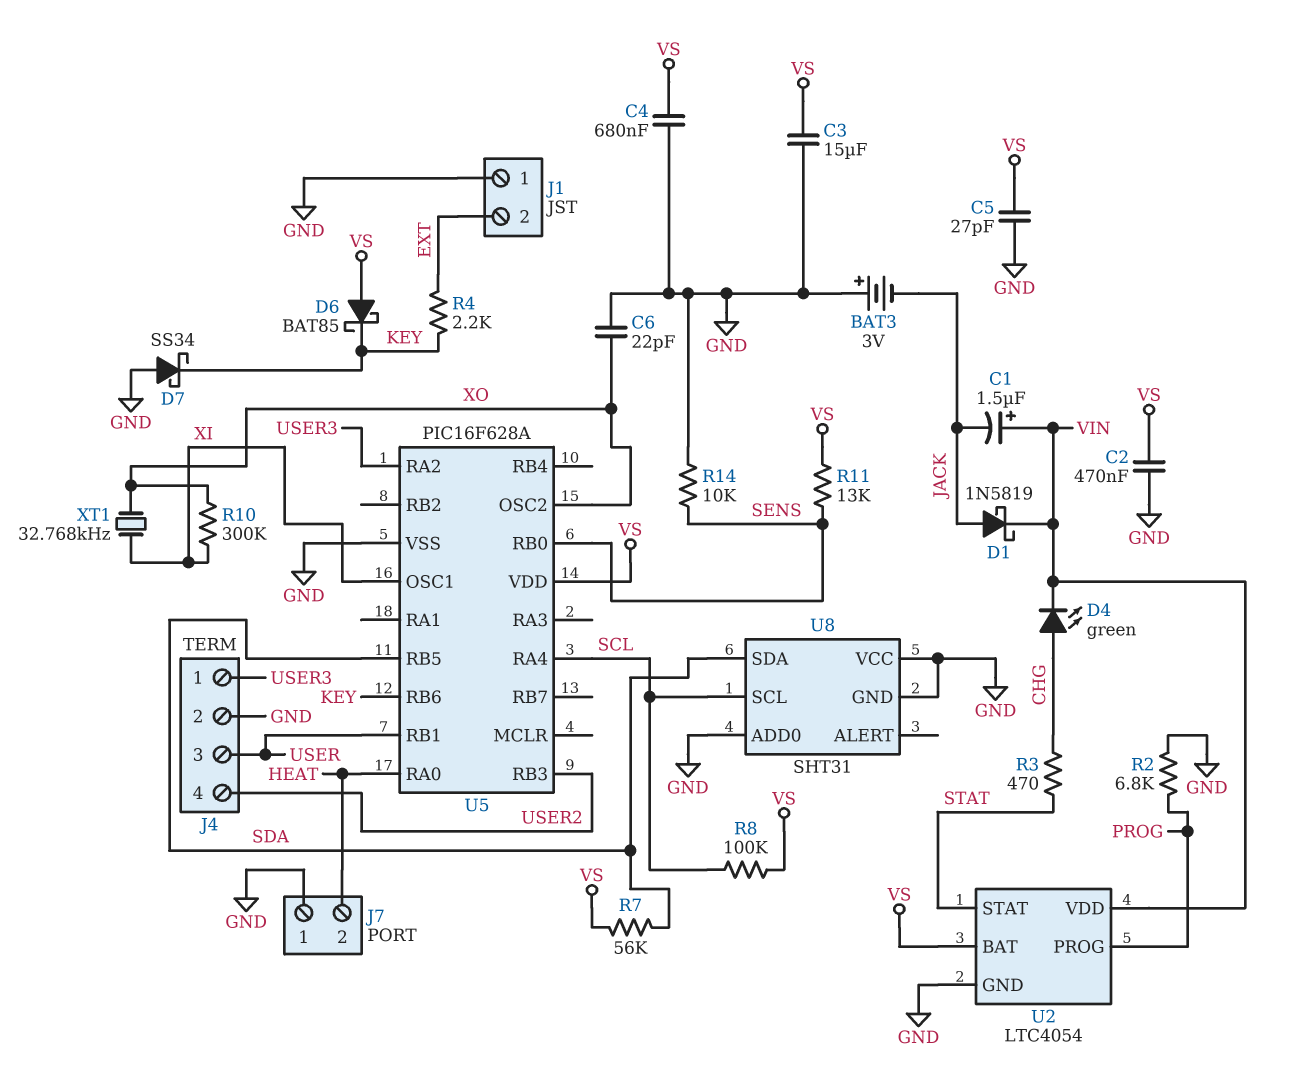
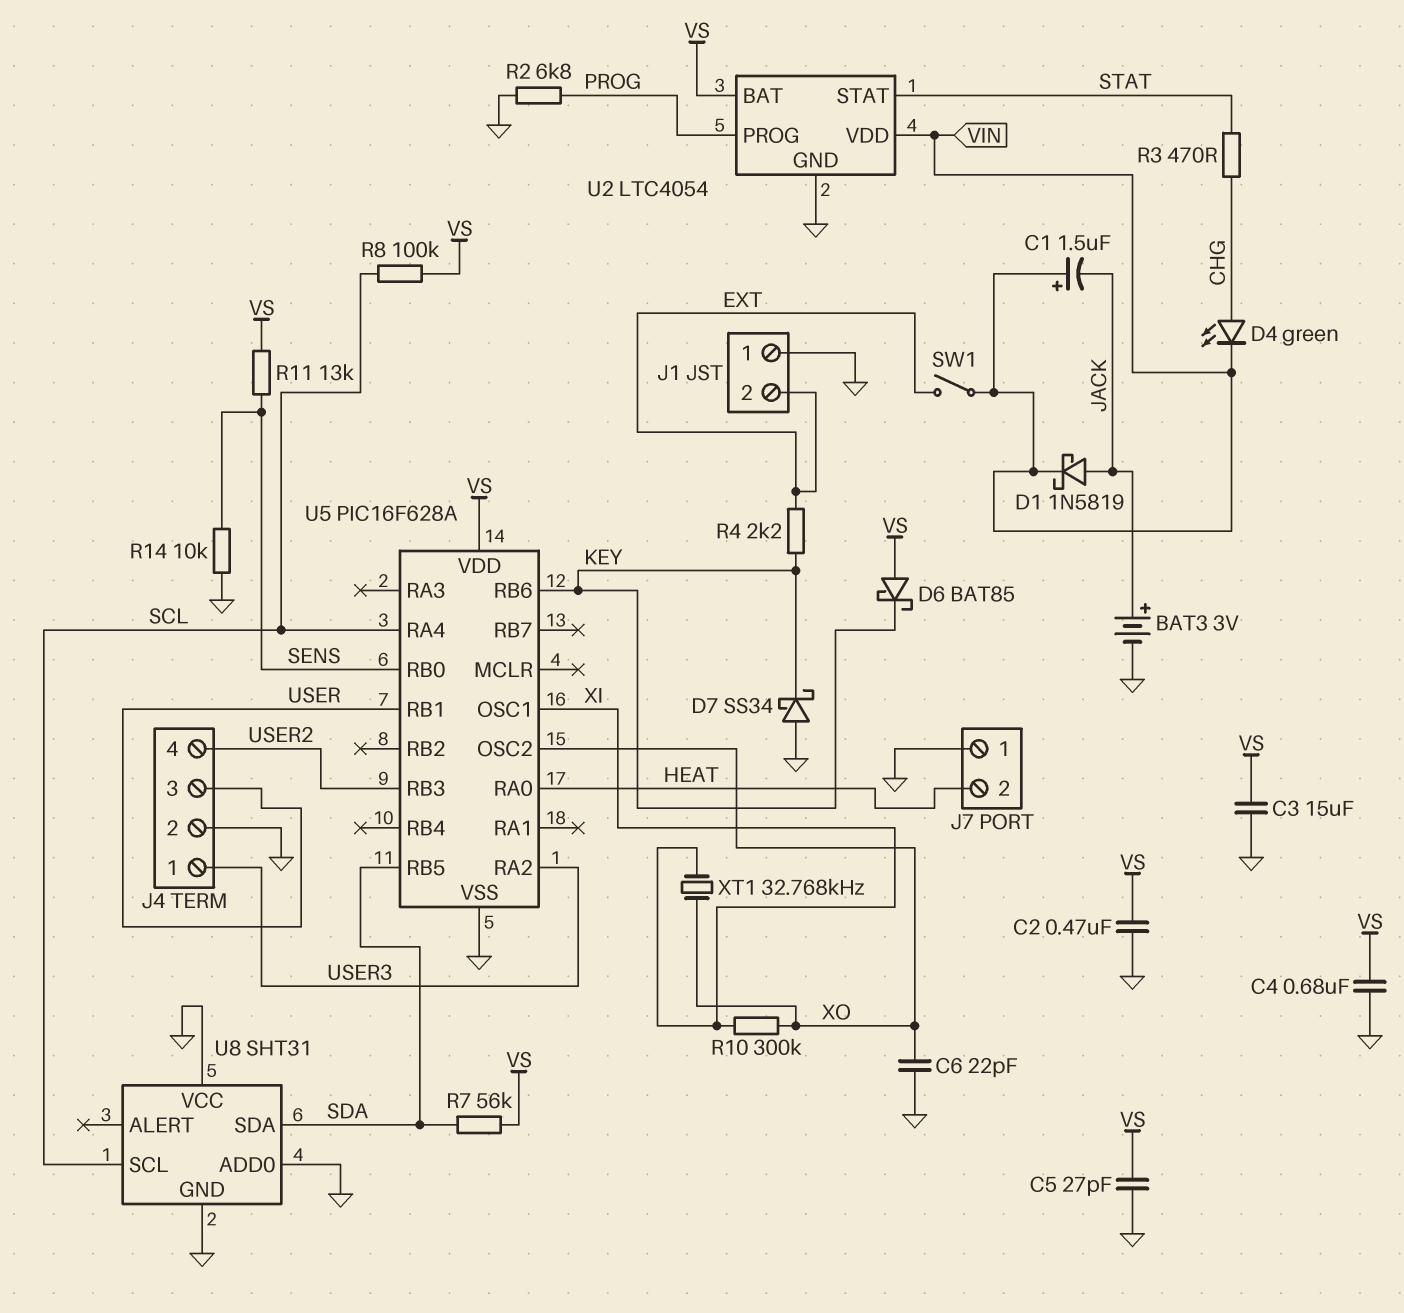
BAT3: 3V (plus GND, minus JACK) -> 3V (plus JACK, minus GND)
SW1: none -> switch (EXT, VIN)

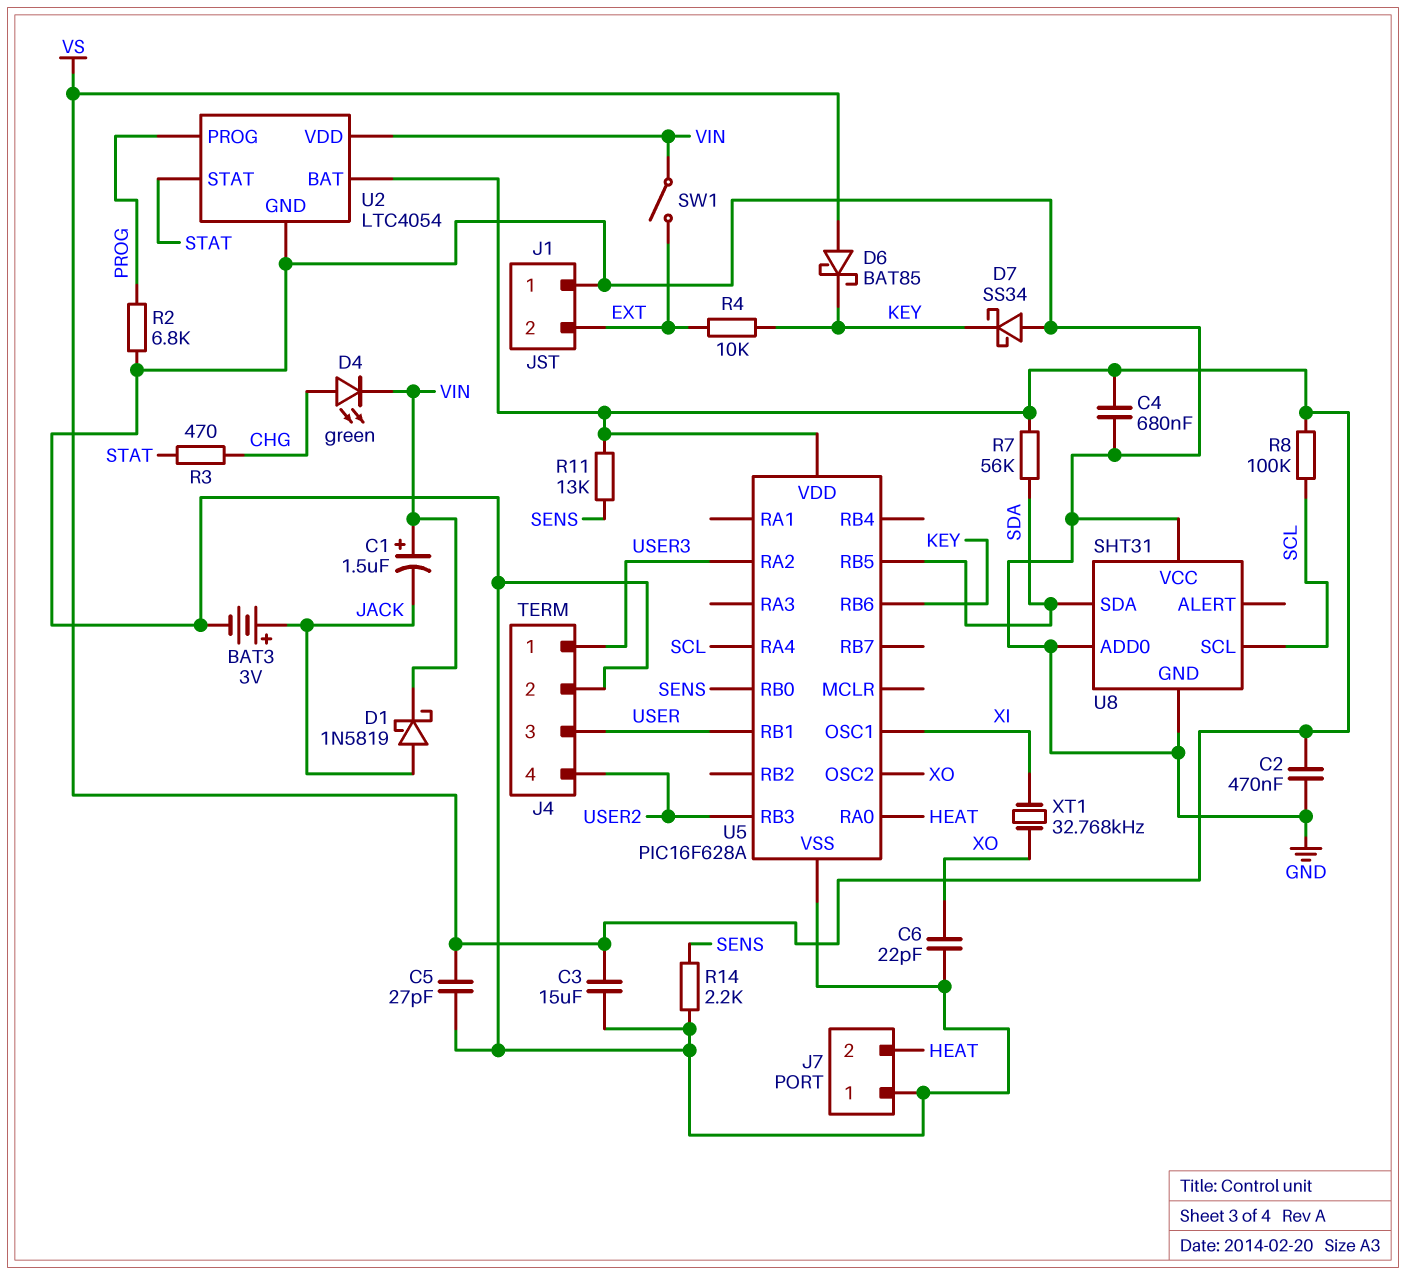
R4: 2.2k (EXT, KEY) -> 10k (EXT, KEY)
R10: 300k (XI, XO) -> none
R14: 10k (GND, SENS) -> 2.2k (GND, SENS)

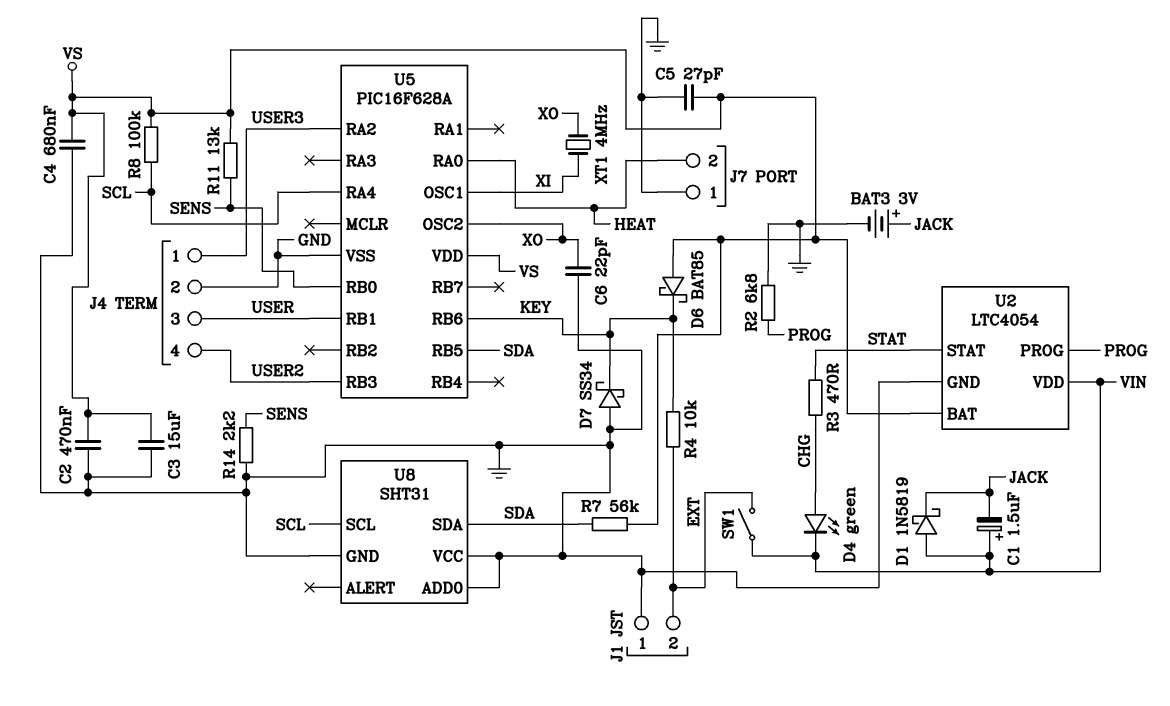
D1: schottky 1N5819 (A JACK, K VIN) -> schottky 1N5819 (A VIN, K JACK)
XT1: 32.768kHz (XI, XO) -> 4MHz (XI, XO)

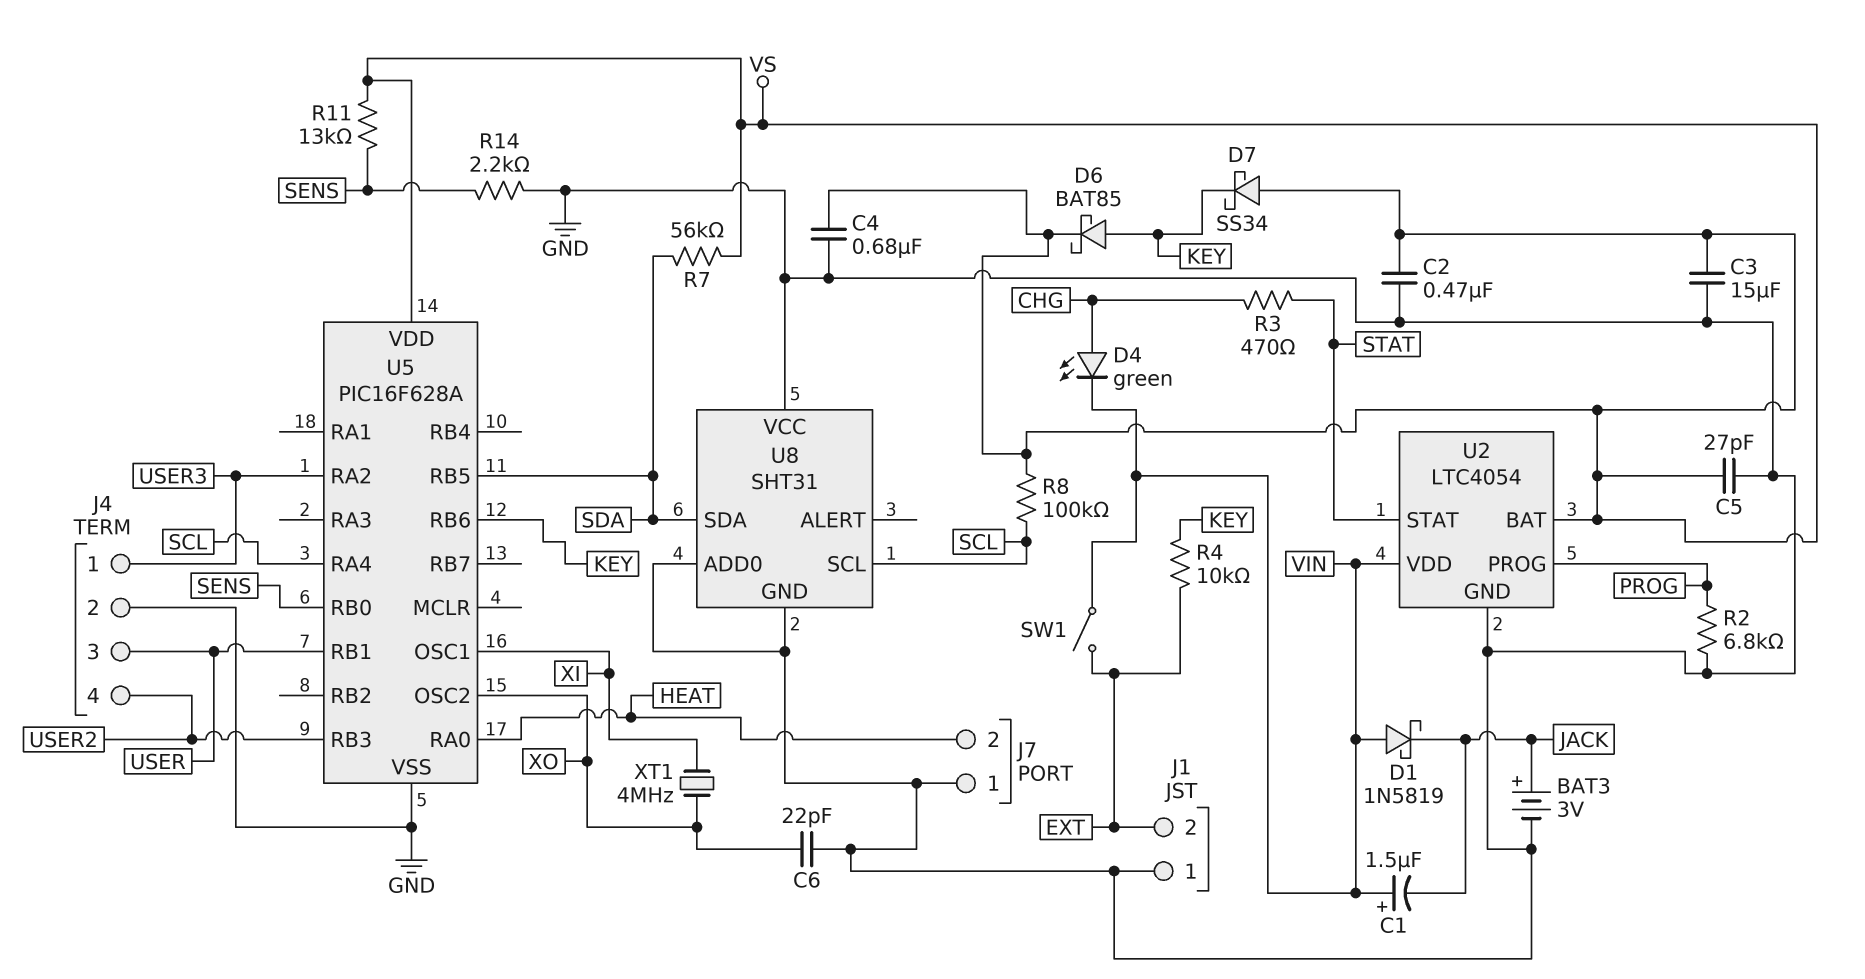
D6: schottky BAT85 (A VS, K KEY) -> schottky BAT85 (A KEY, K VS)
D7: schottky SS34 (A GND, K KEY) -> schottky SS34 (A VS, K KEY)

